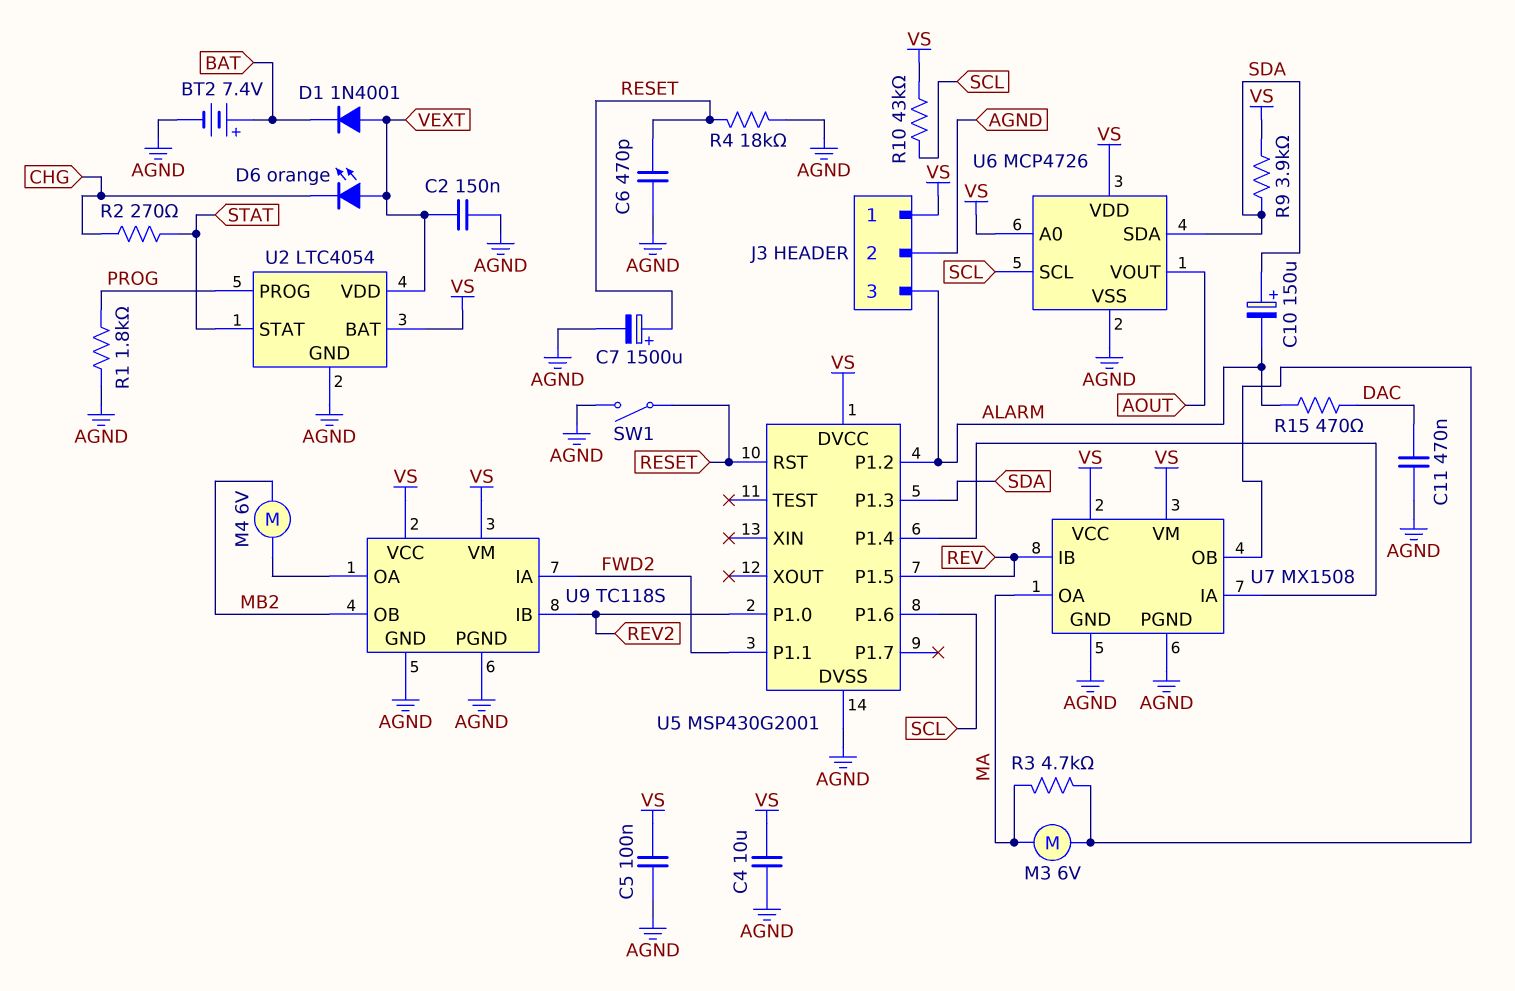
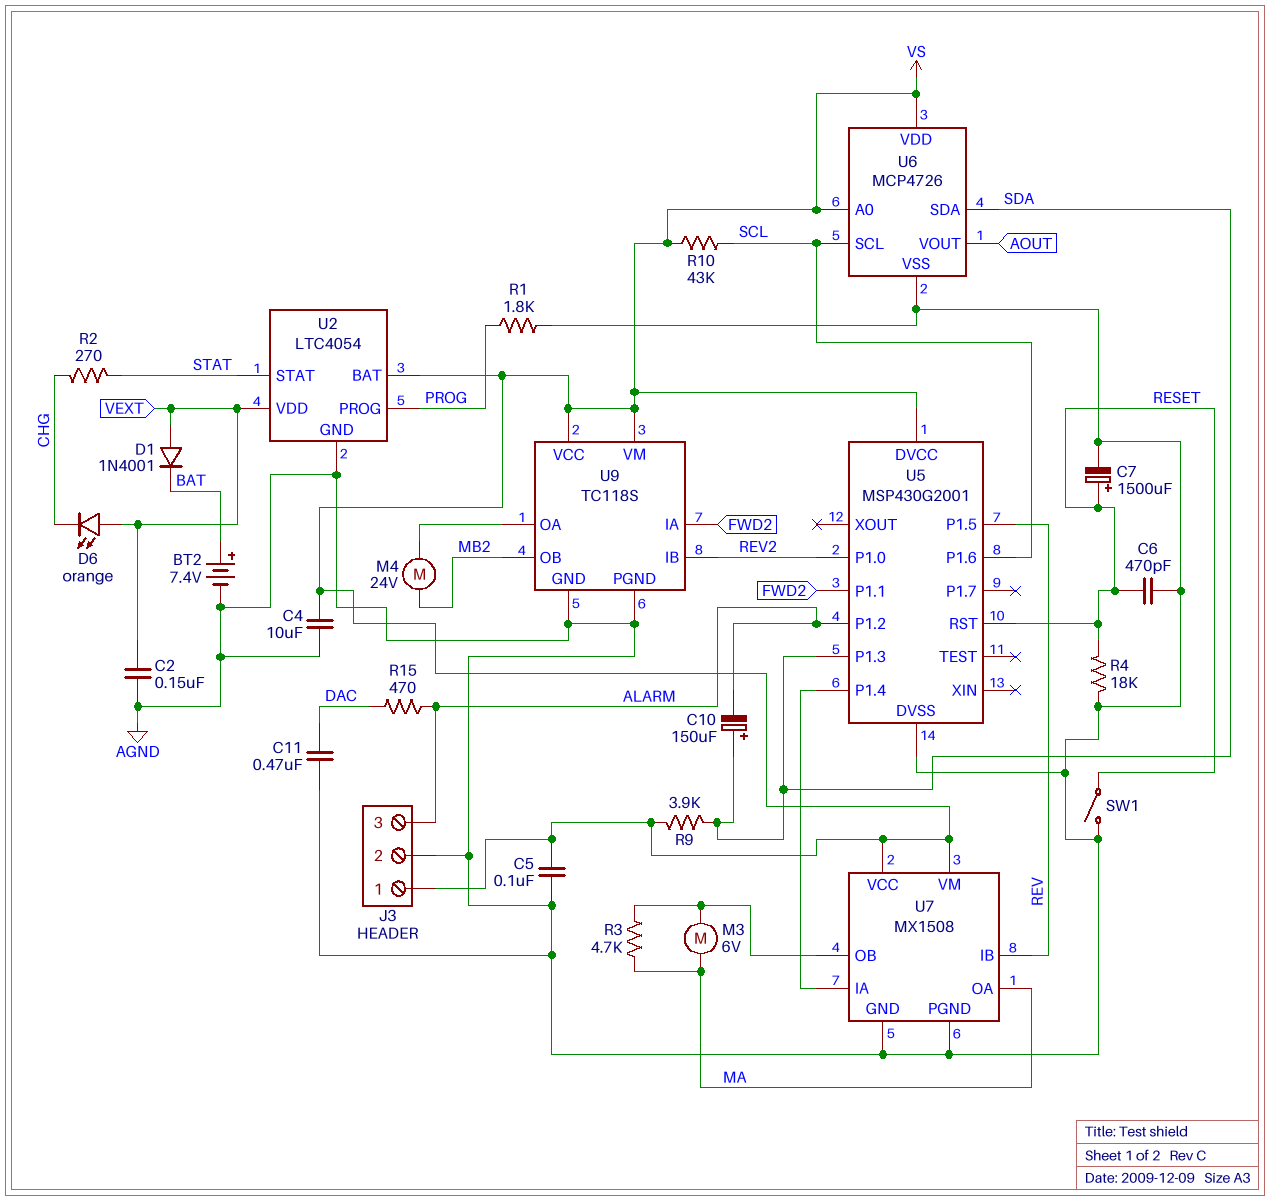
M4: motor 6V (MB2, U9/OA) -> motor 24V (MB2, U9/OA)

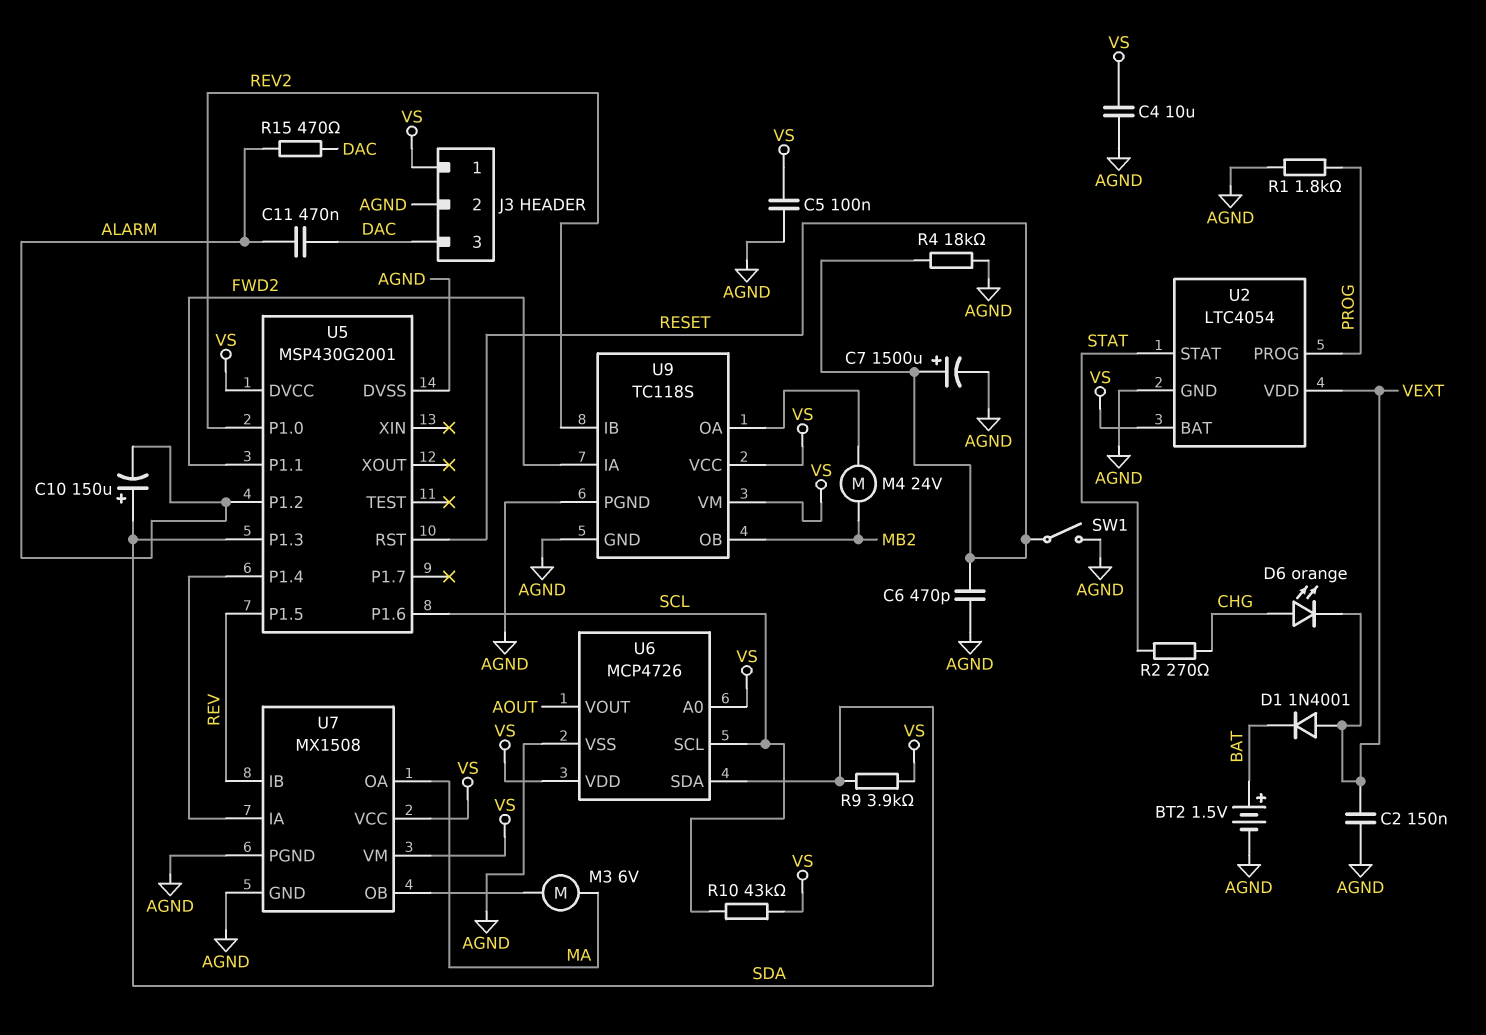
BT2: 7.4V (plus BAT, minus AGND) -> 1.5V (plus BAT, minus AGND)
C11: 470nF (AGND, DAC) -> 470nF (ALARM, DAC)
D6: LED orange (A VEXT, K CHG) -> LED orange (A CHG, K VEXT)
J3 pin 3: ALARM -> DAC
R3: 4.7k (MA, U7/OB) -> none

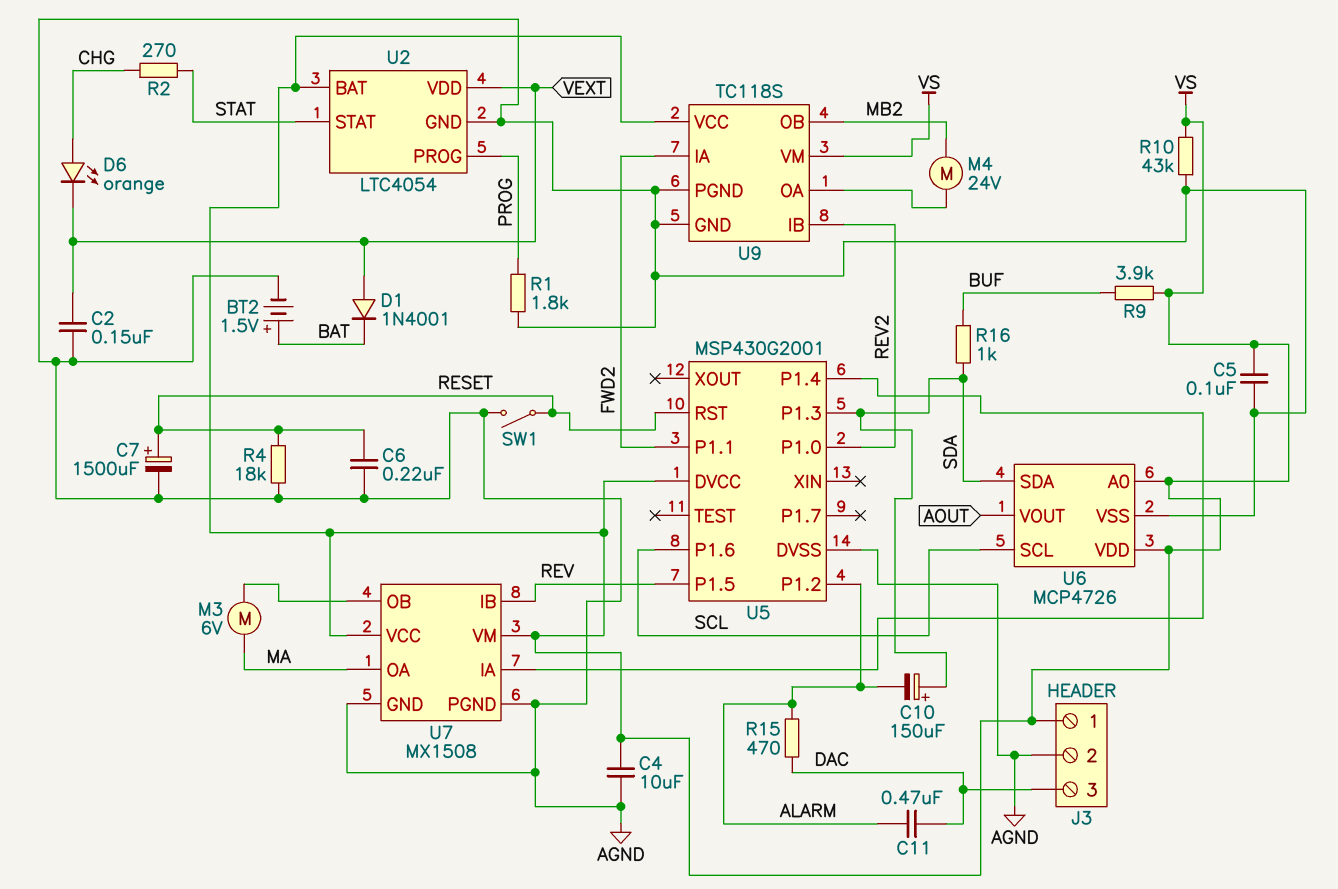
C6: 470pF (AGND, RESET) -> 220nF (AGND, RESET)
R9: 3.9k (SDA, VS) -> 3.9k (BUF, VS)
R10: 43k (SCL, VS) -> 43k (AGND, VS)
R16: none -> 1k (BUF, SDA)

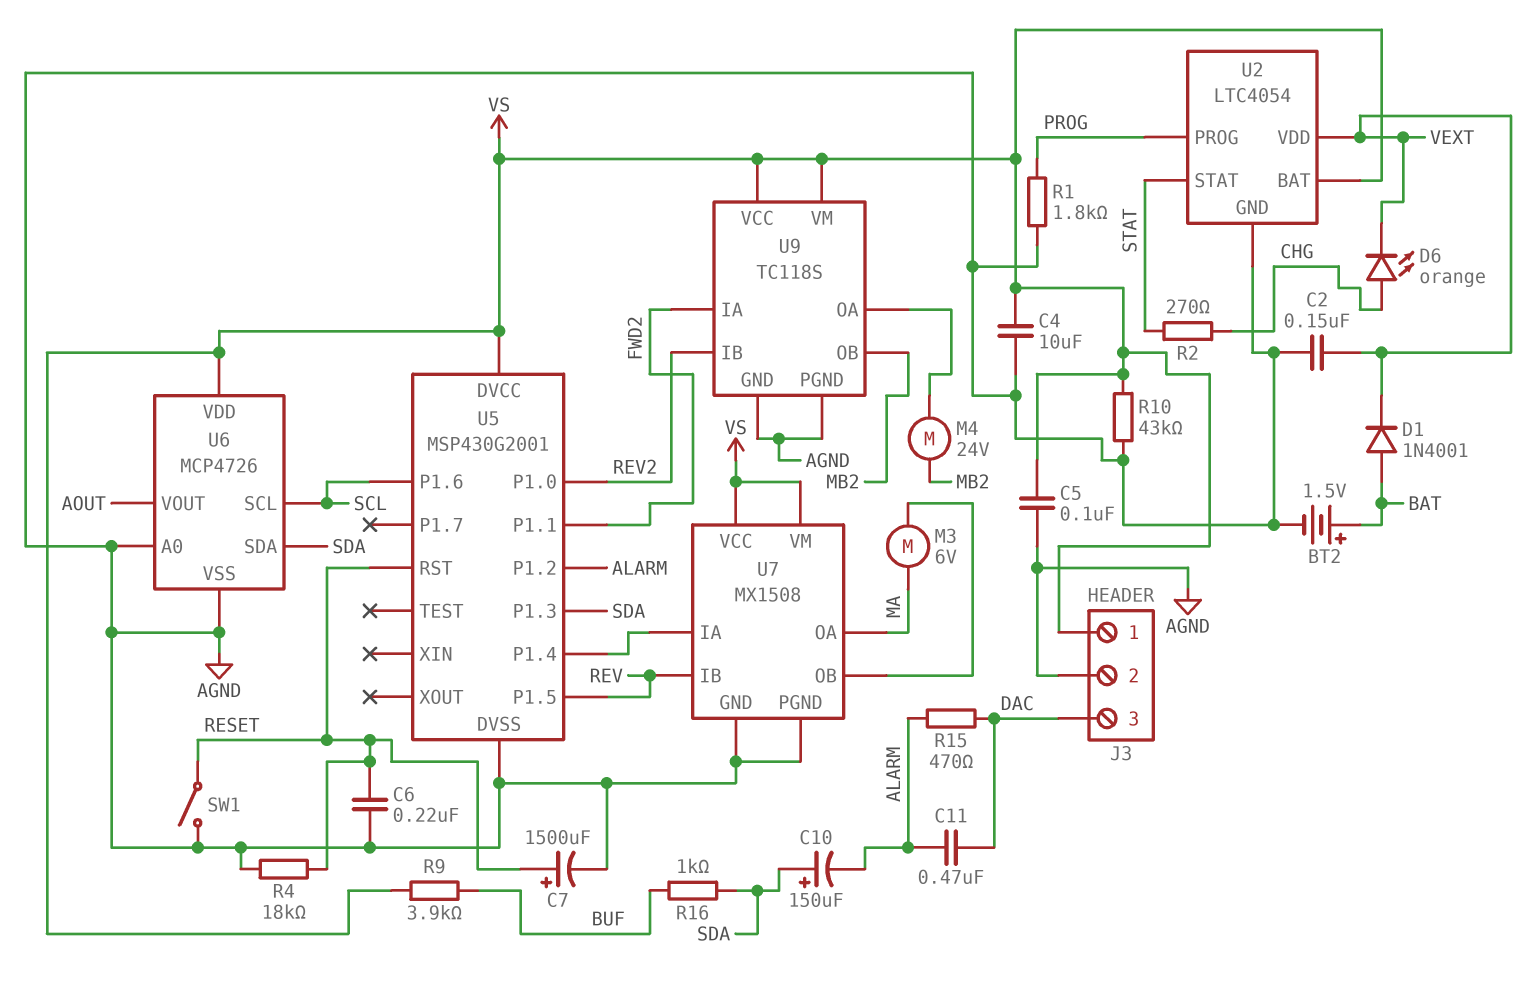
D1: diode 1N4001 (A VEXT, K BAT) -> diode 1N4001 (A BAT, K VEXT)
U6 pin A0: VS -> AGND

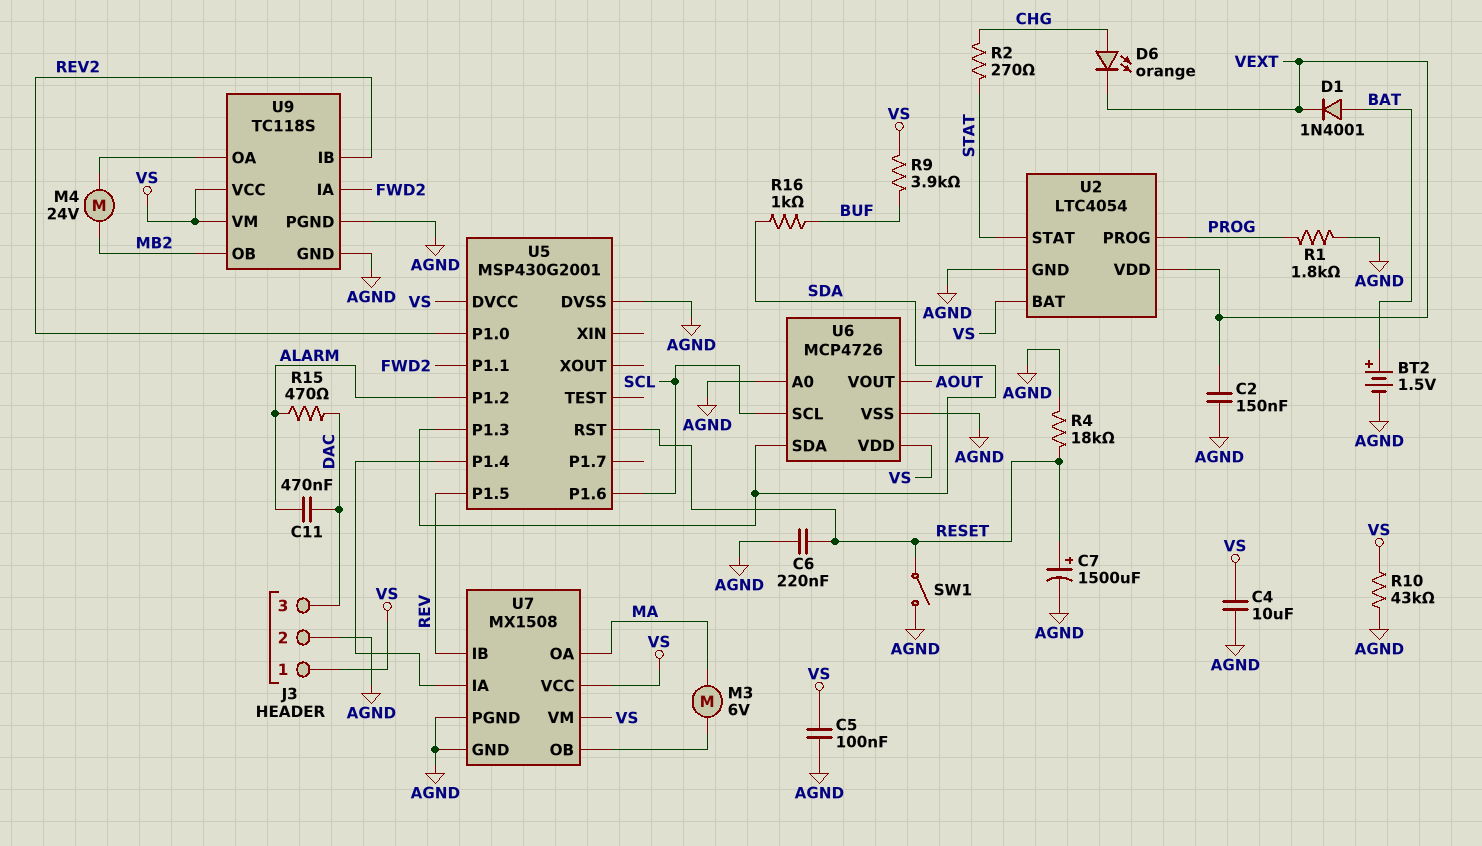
C10: 150uF (plus SDA, minus ALARM) -> none

